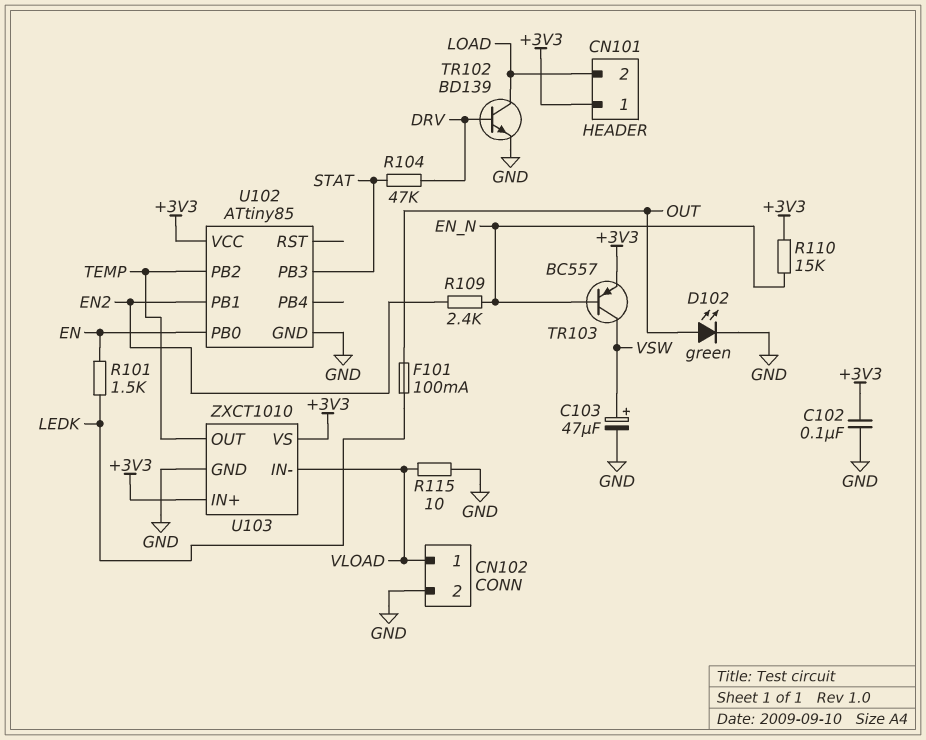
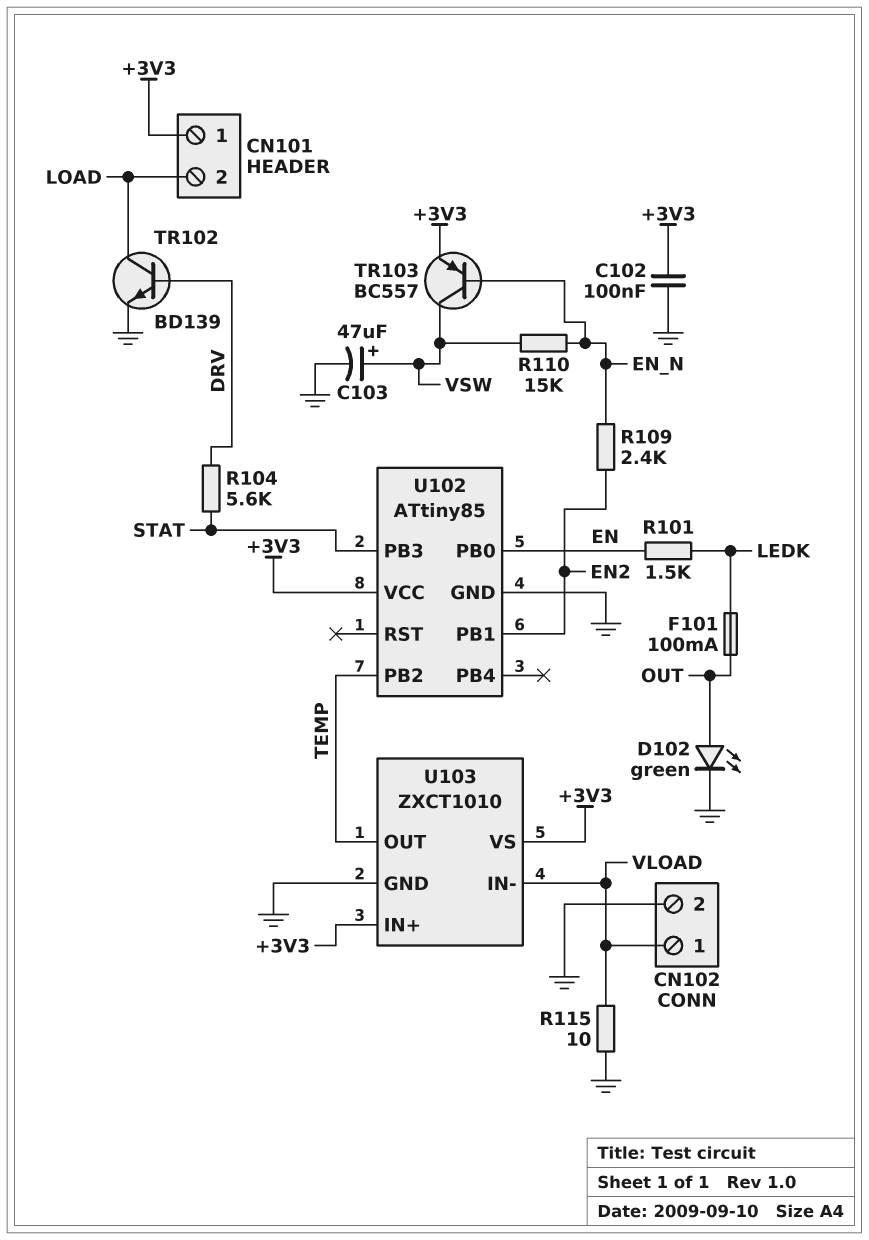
R104: 47k (DRV, STAT) -> 5.6k (DRV, STAT)
R110: 15k (+3V3, EN_N) -> 15k (EN_N, VSW)

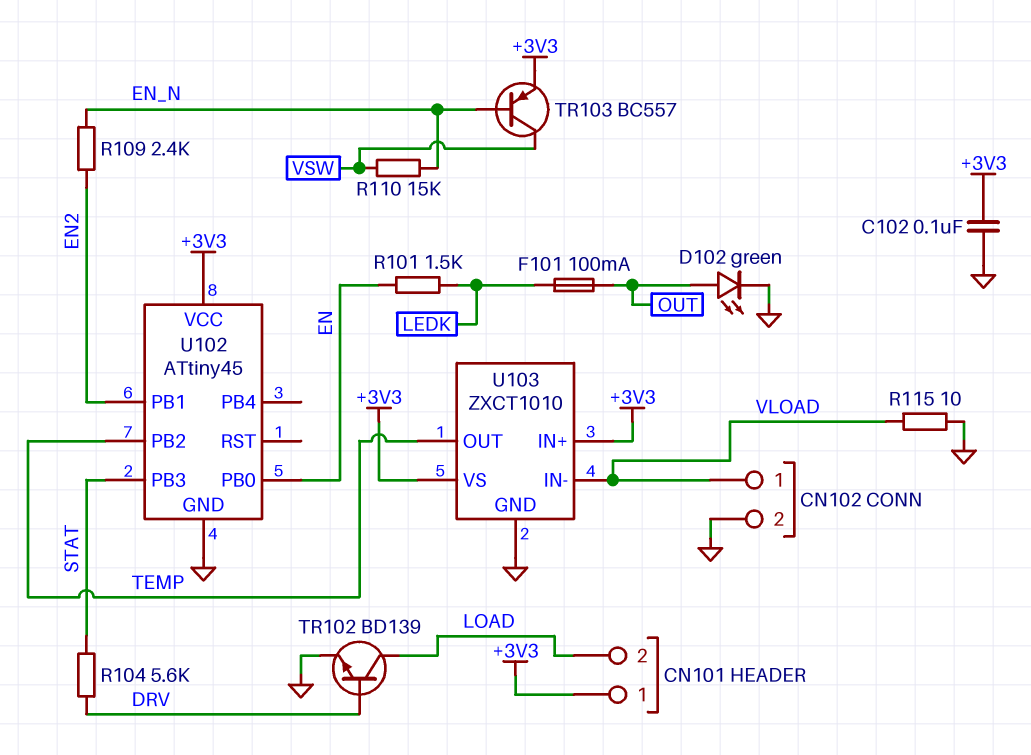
C103: 47uF (plus VSW, minus GND) -> none
U102: ATtiny85 -> ATtiny45

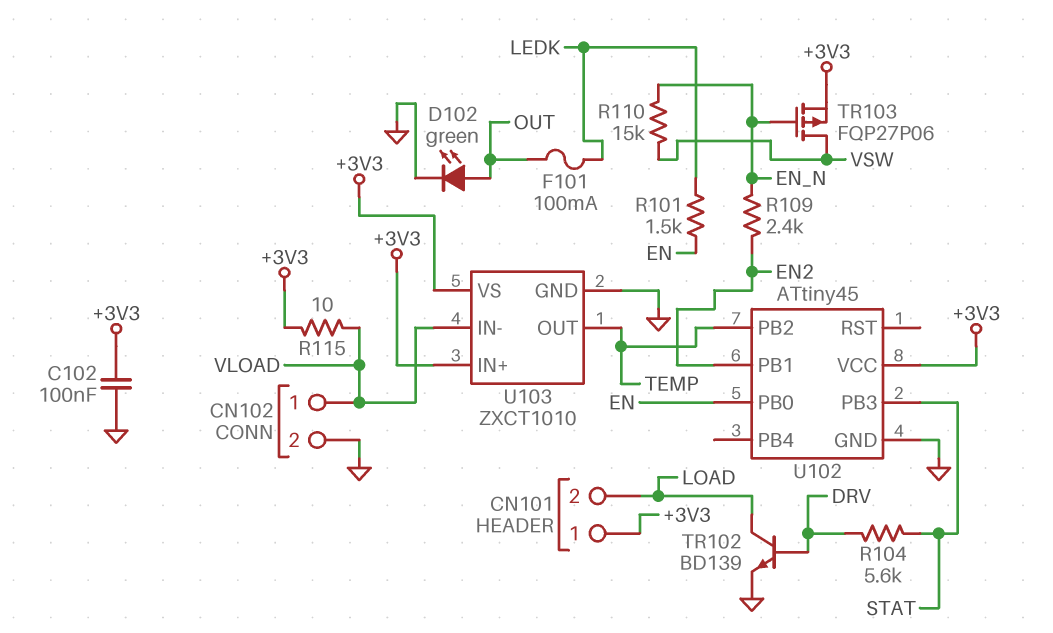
R115: 10 (GND, VLOAD) -> 10 (+3V3, VLOAD)
TR103: PNP BC557 (B EN_N, C VSW, E +3V3) -> PMOS FQP27P06 (G EN_N, D VSW, S +3V3)

